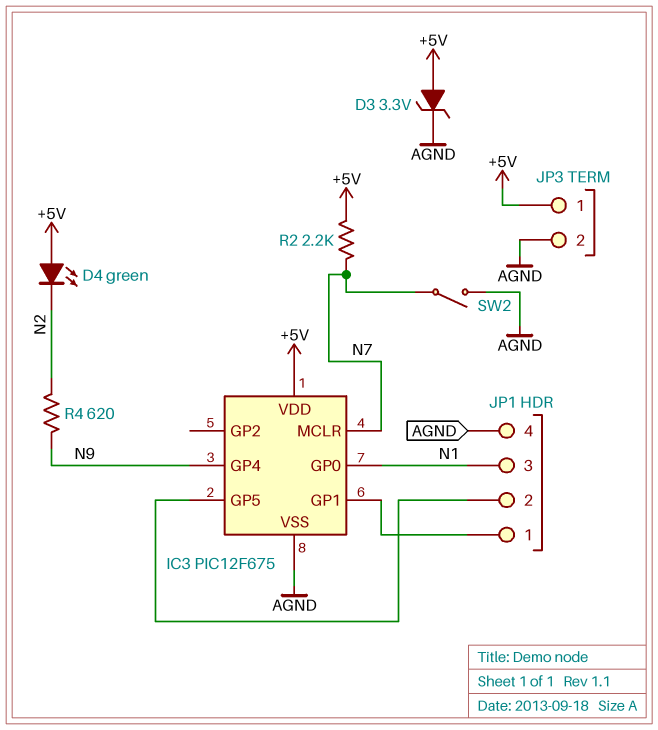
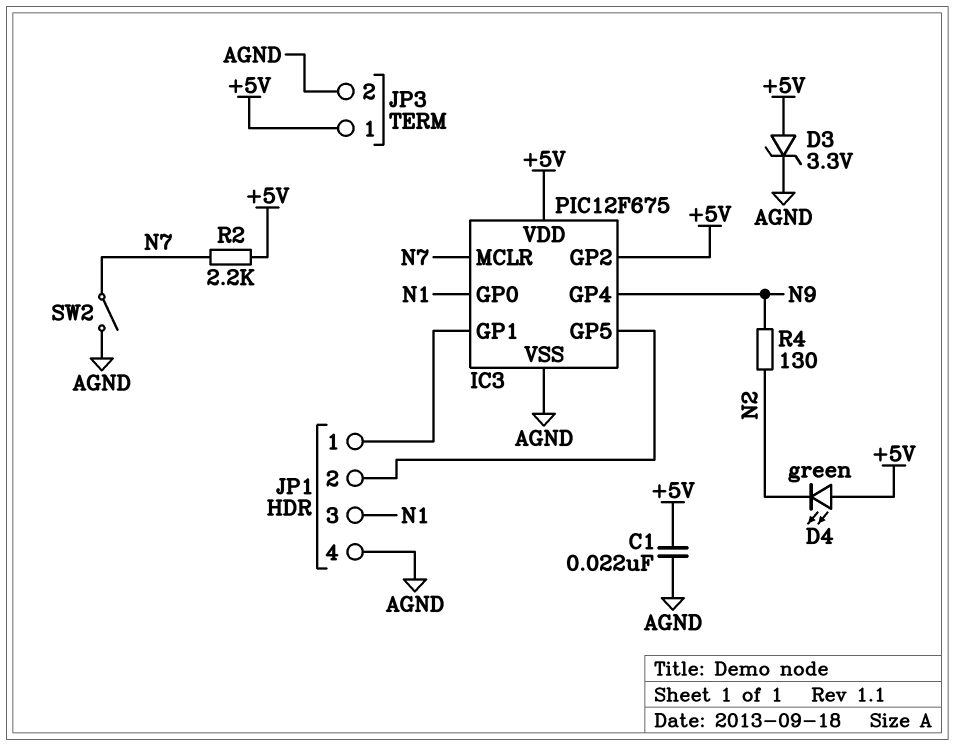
C1: none -> 22nF (+5V, AGND)
IC3 pin GP2: none -> +5V
R4: 620 (N2, N9) -> 130 (N2, N9)

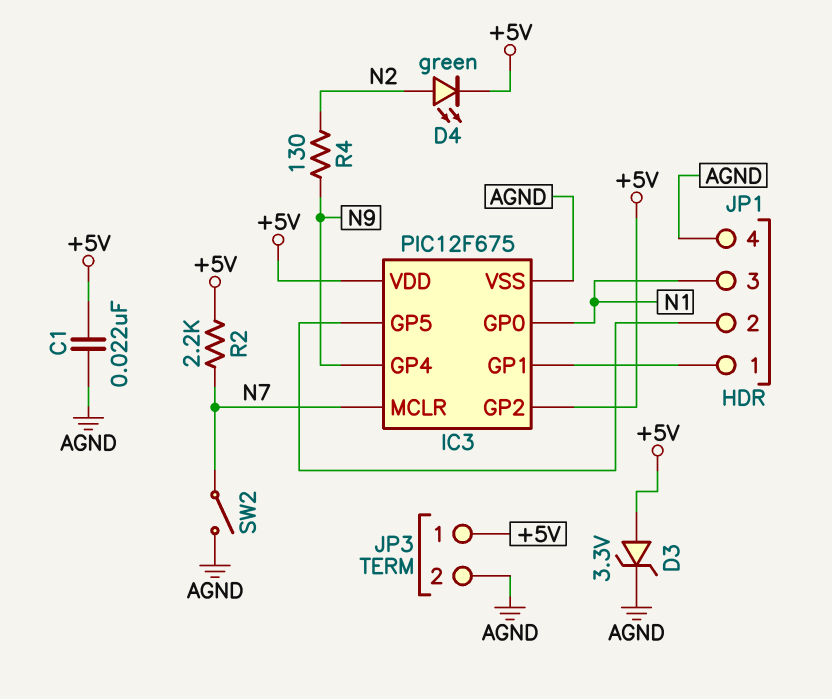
D4: LED green (A +5V, K N2) -> LED green (A N2, K +5V)

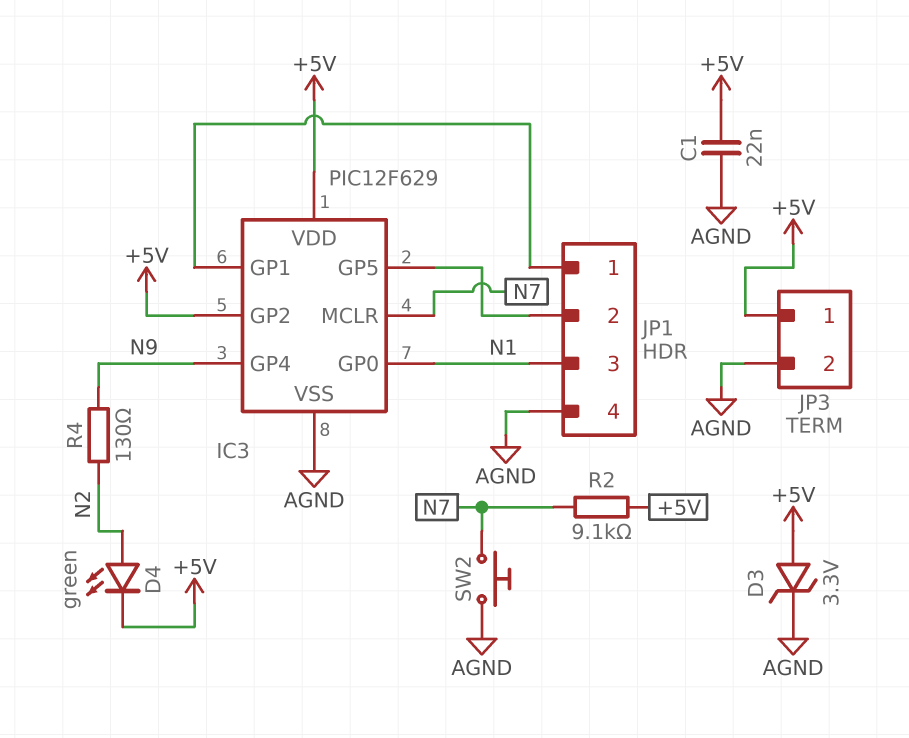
IC3: PIC12F675 -> PIC12F629
R2: 2.2k (+5V, N7) -> 9.1k (+5V, N7)
SW2: switch (AGND, N7) -> button (AGND, N7)

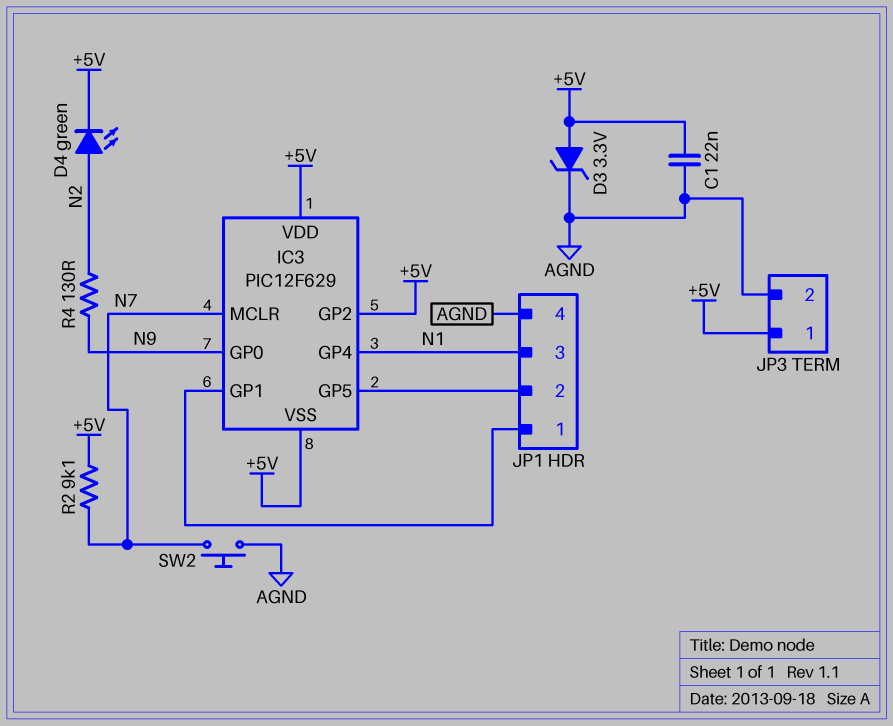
IC3 pin GP0: N1 -> N9
IC3 pin GP4: N9 -> N1
IC3 pin VSS: AGND -> +5V

